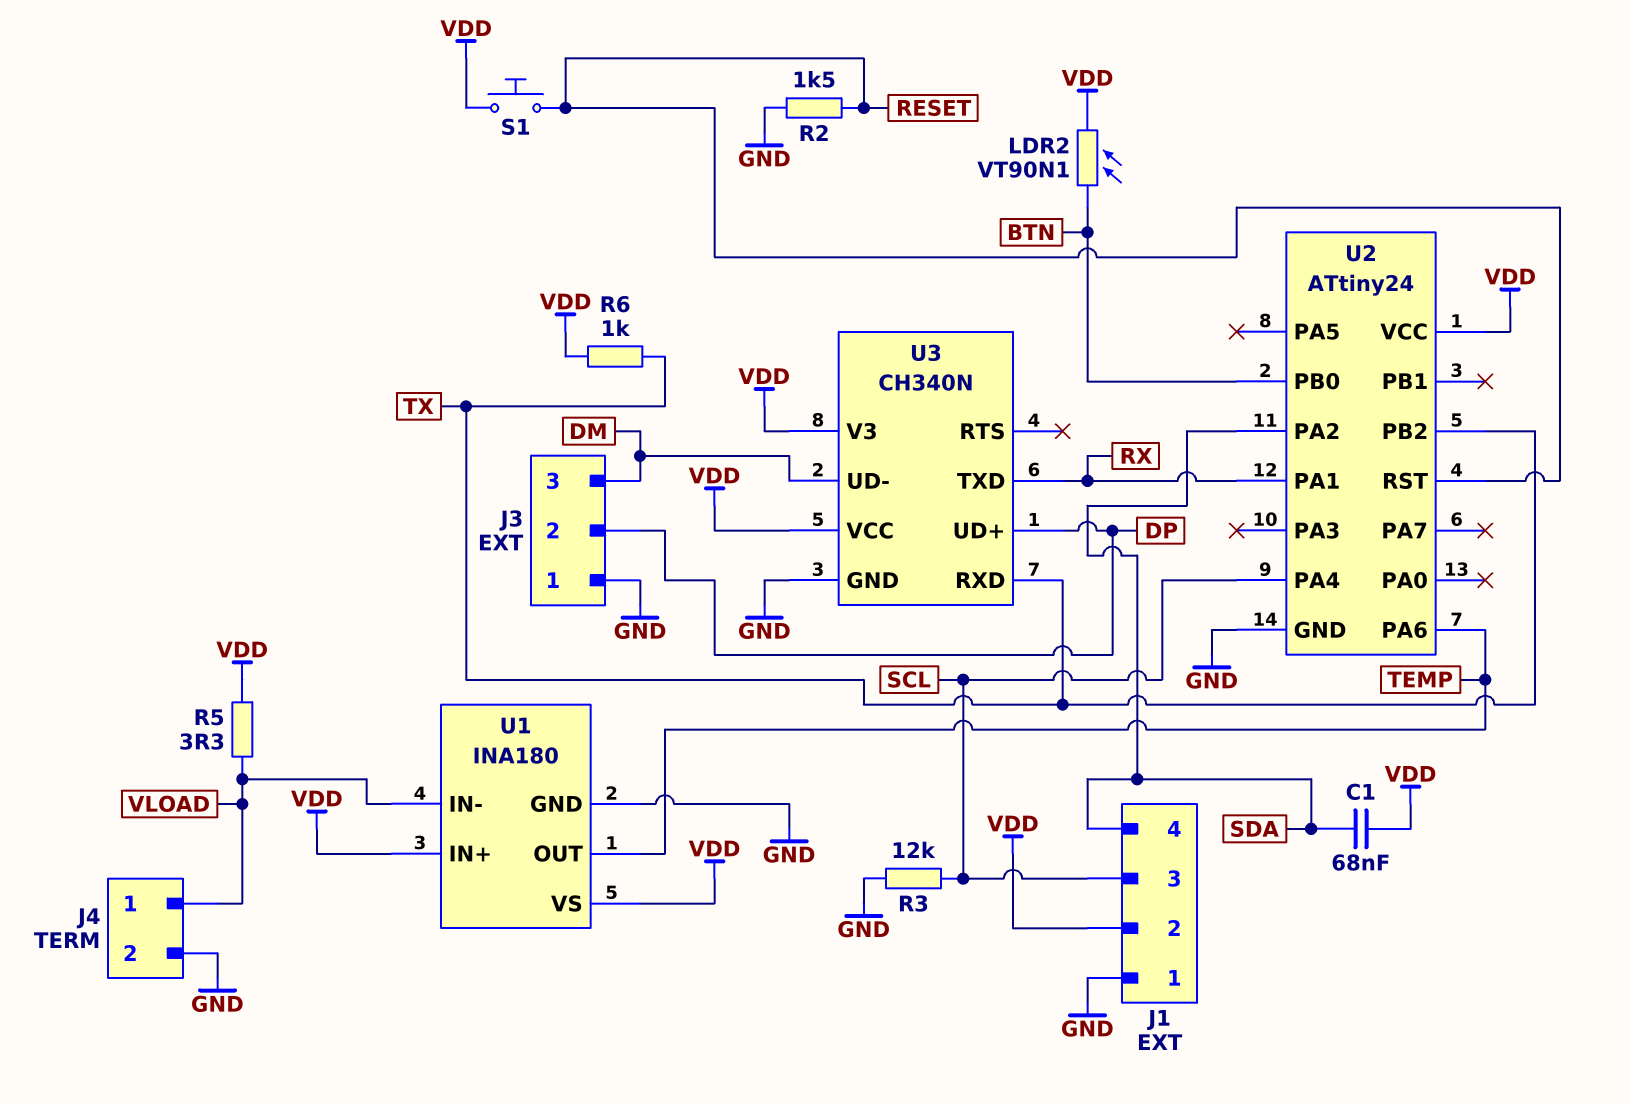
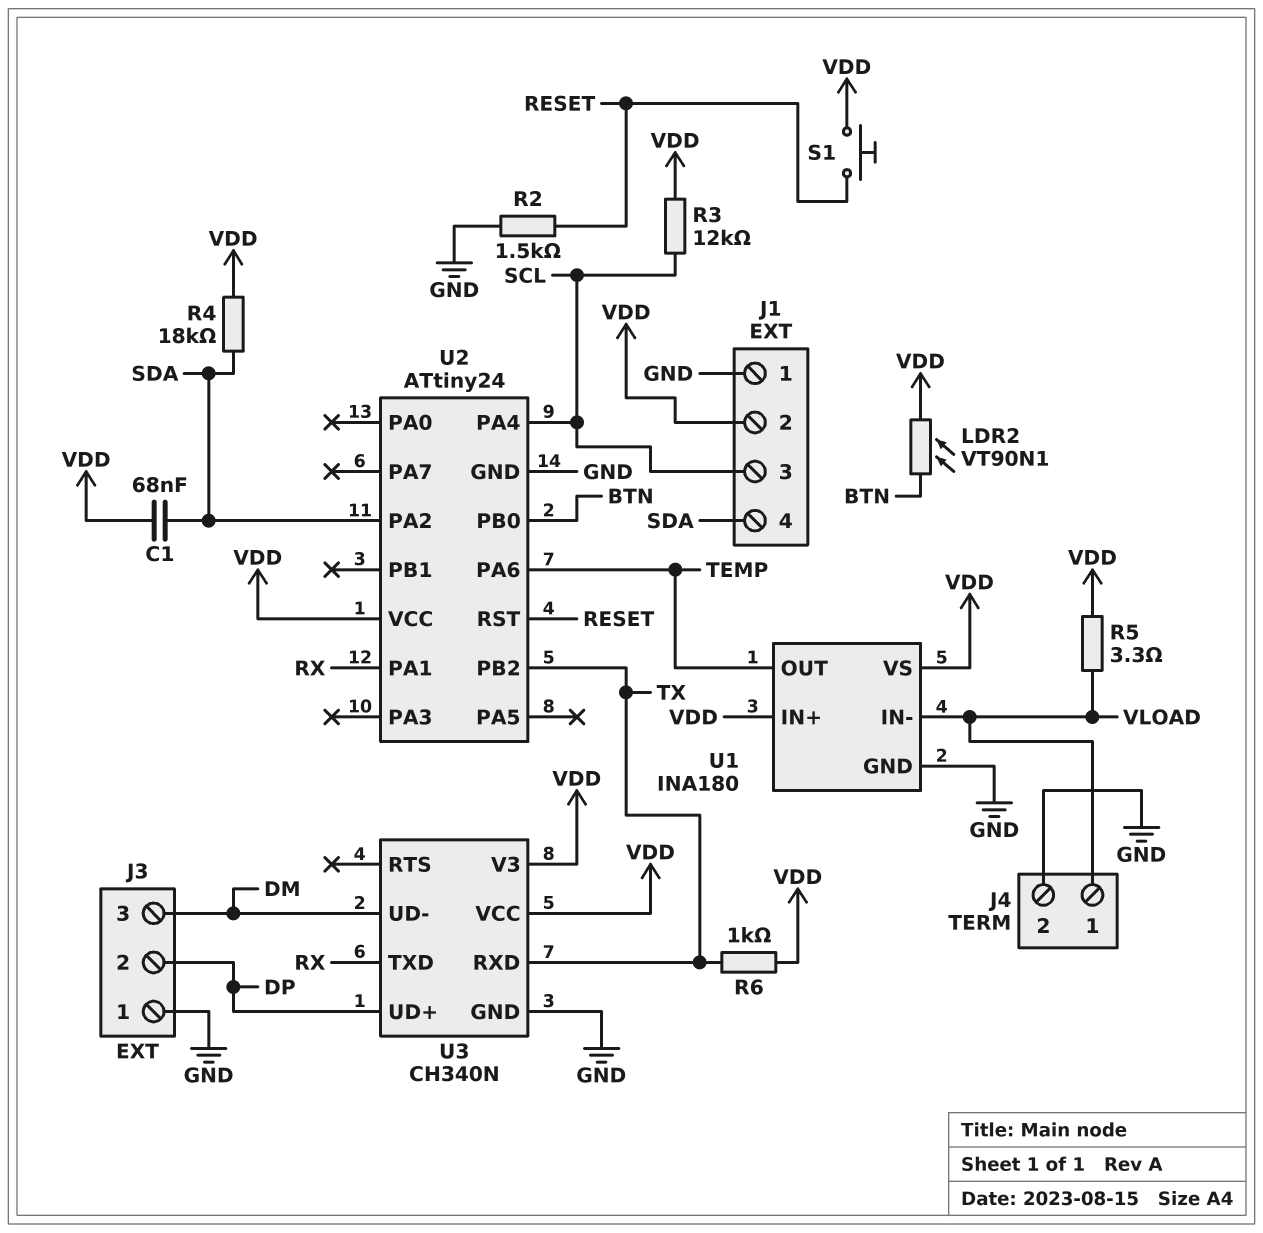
R3: 12k (GND, SCL) -> 12k (SCL, VDD)
R4: none -> 18k (SDA, VDD)

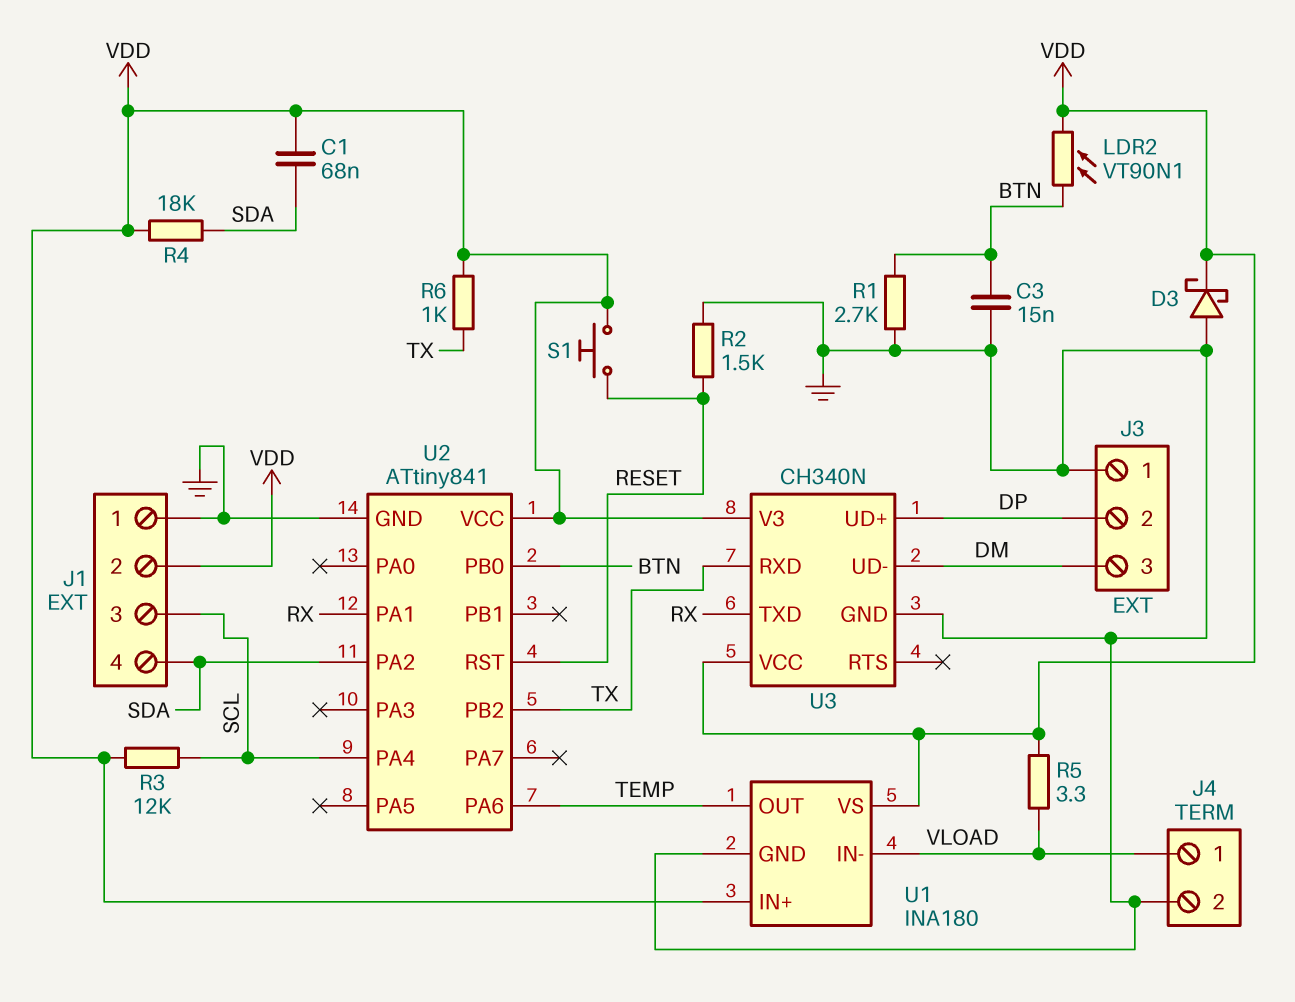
C3: none -> 15nF (BTN, GND)
D3: none -> schottky (A GND, K VDD)
R1: none -> 2.7k (BTN, GND)
U2: ATtiny24 -> ATtiny841

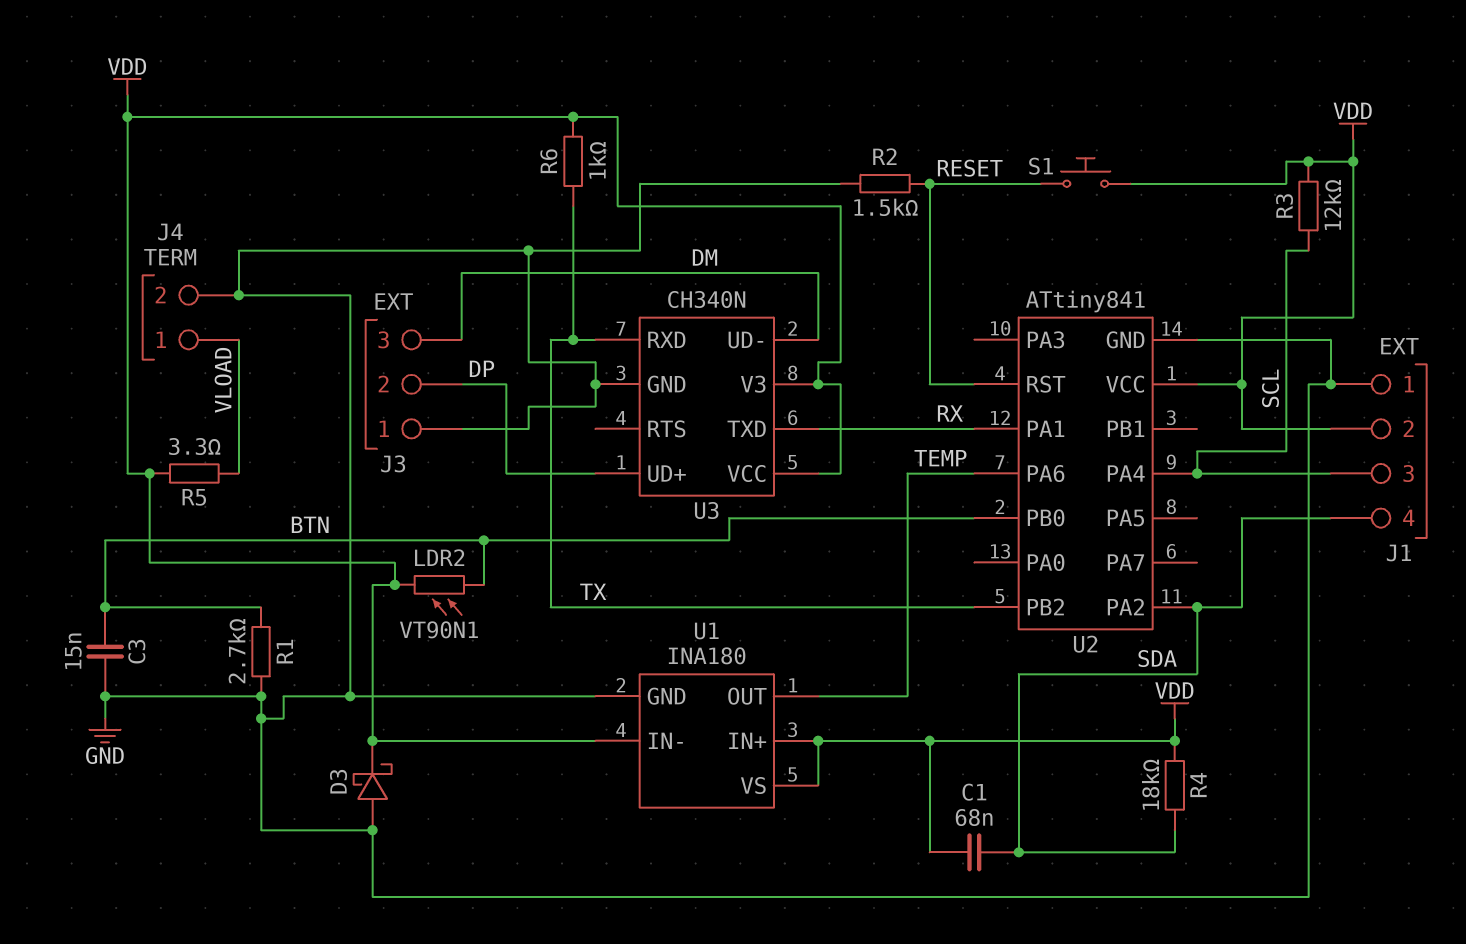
U1 pin IN-: VLOAD -> VDD

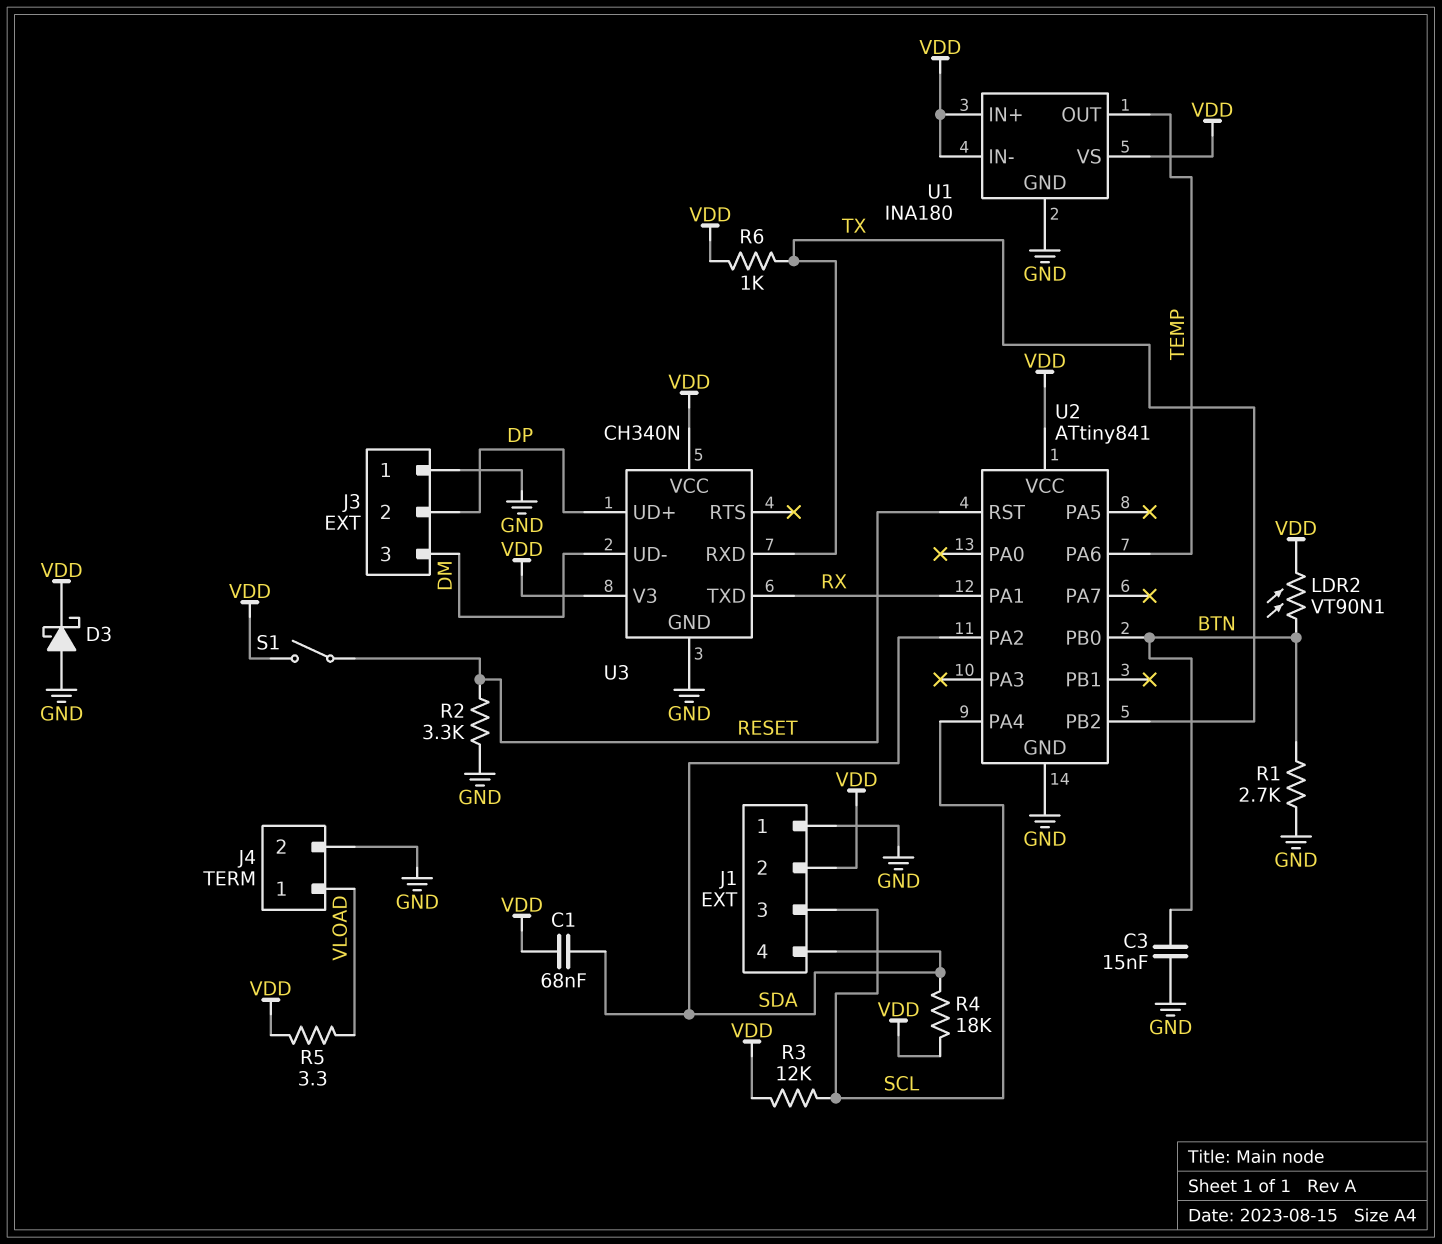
R2: 1.5k (GND, RESET) -> 3.3k (GND, RESET)
S1: button (RESET, VDD) -> switch (RESET, VDD)

